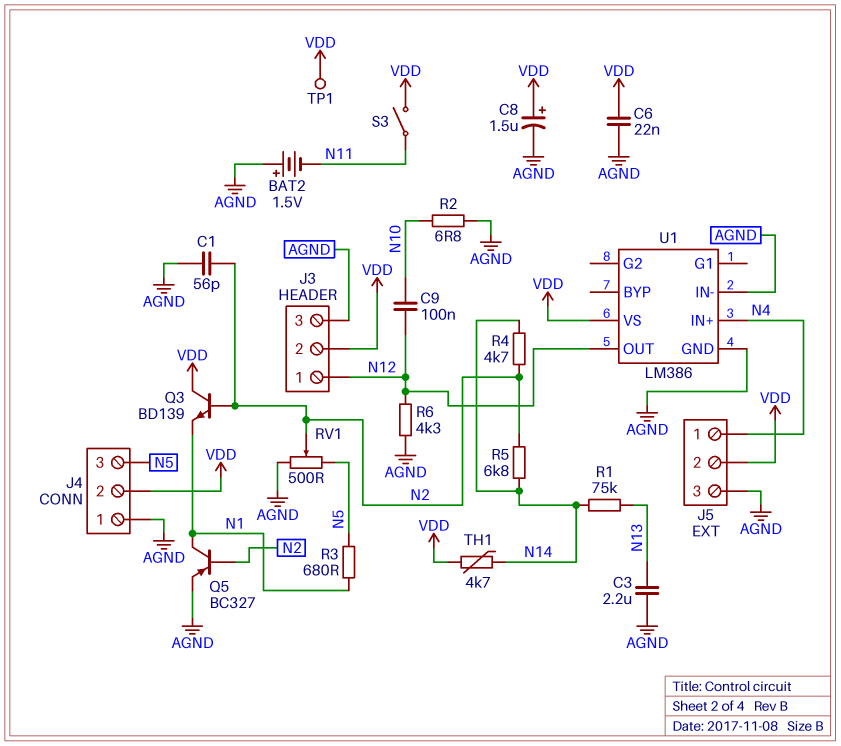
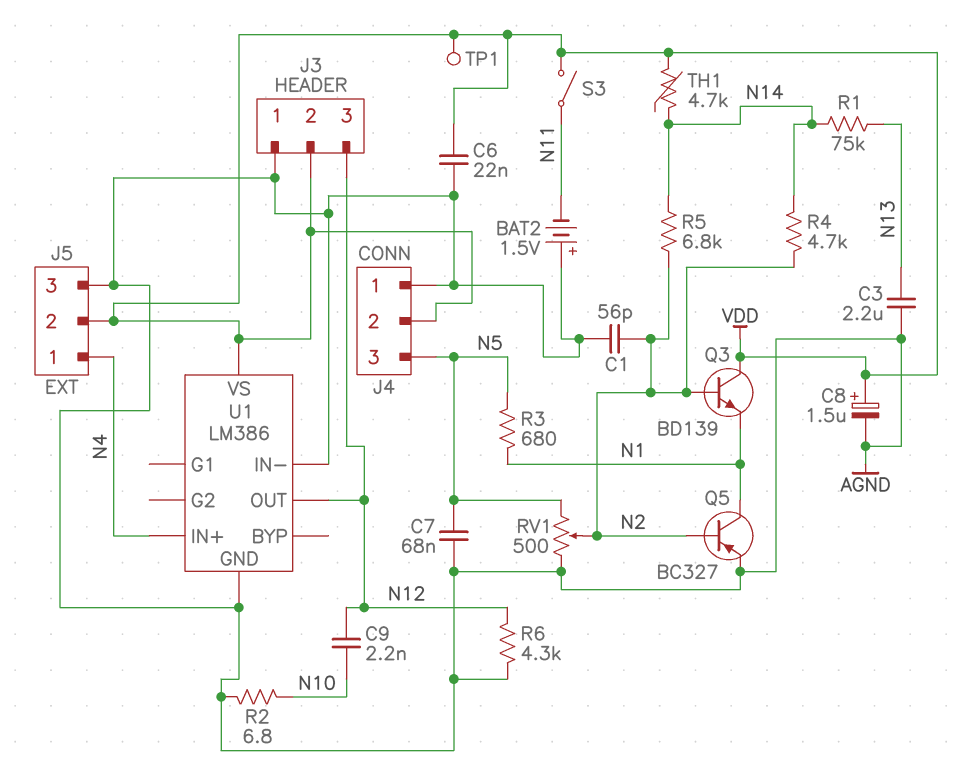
C7: none -> 68nF (AGND, N5)
C9: 100nF (N10, N12) -> 2.2nF (N10, N12)
J3 pin 1: N12 -> AGND
J3 pin 3: AGND -> N12

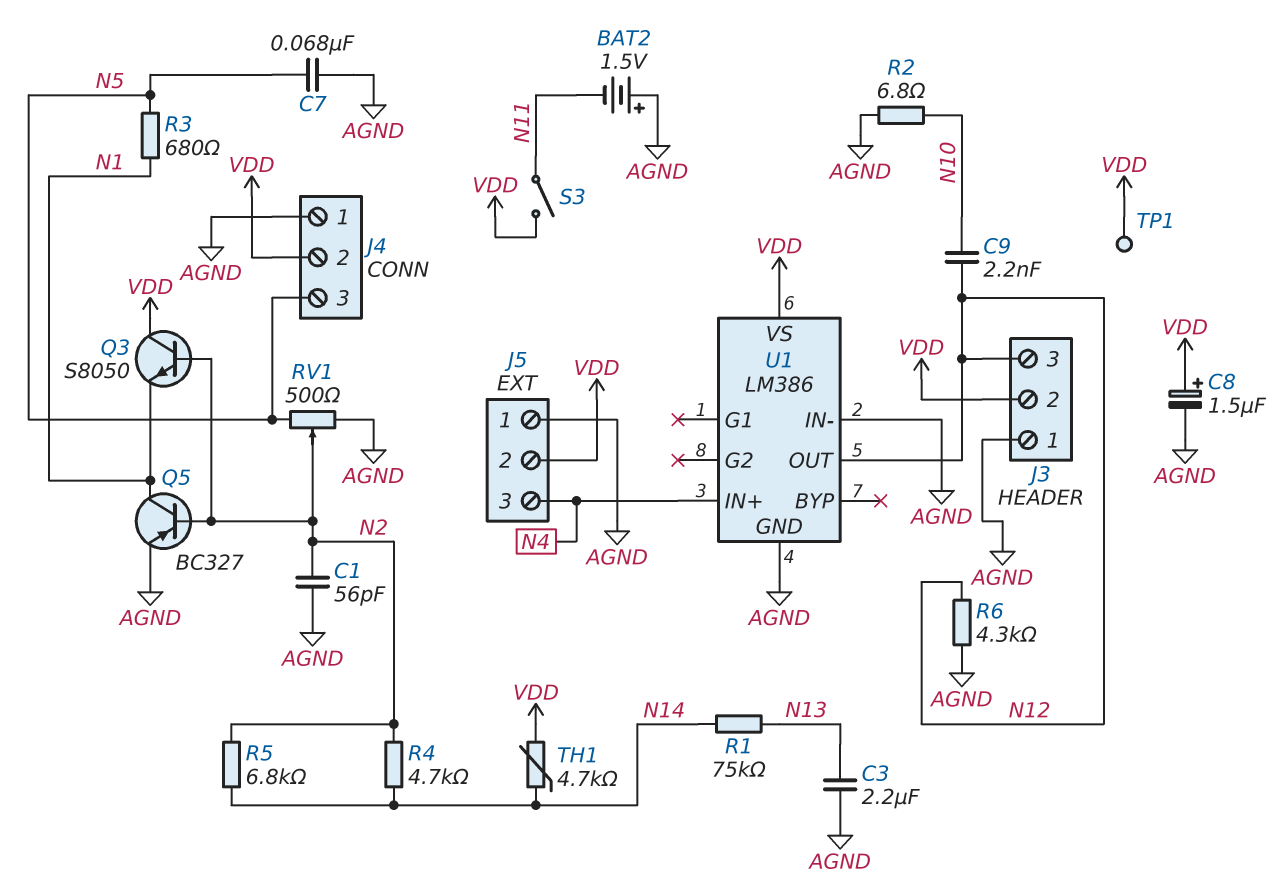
C6: 22nF (AGND, VDD) -> none
J5 pin 1: N4 -> AGND
J5 pin 3: AGND -> N4
Q3: NPN BD139 (B N2, C VDD, E N1) -> NPN S8050 (B N2, C VDD, E N1)

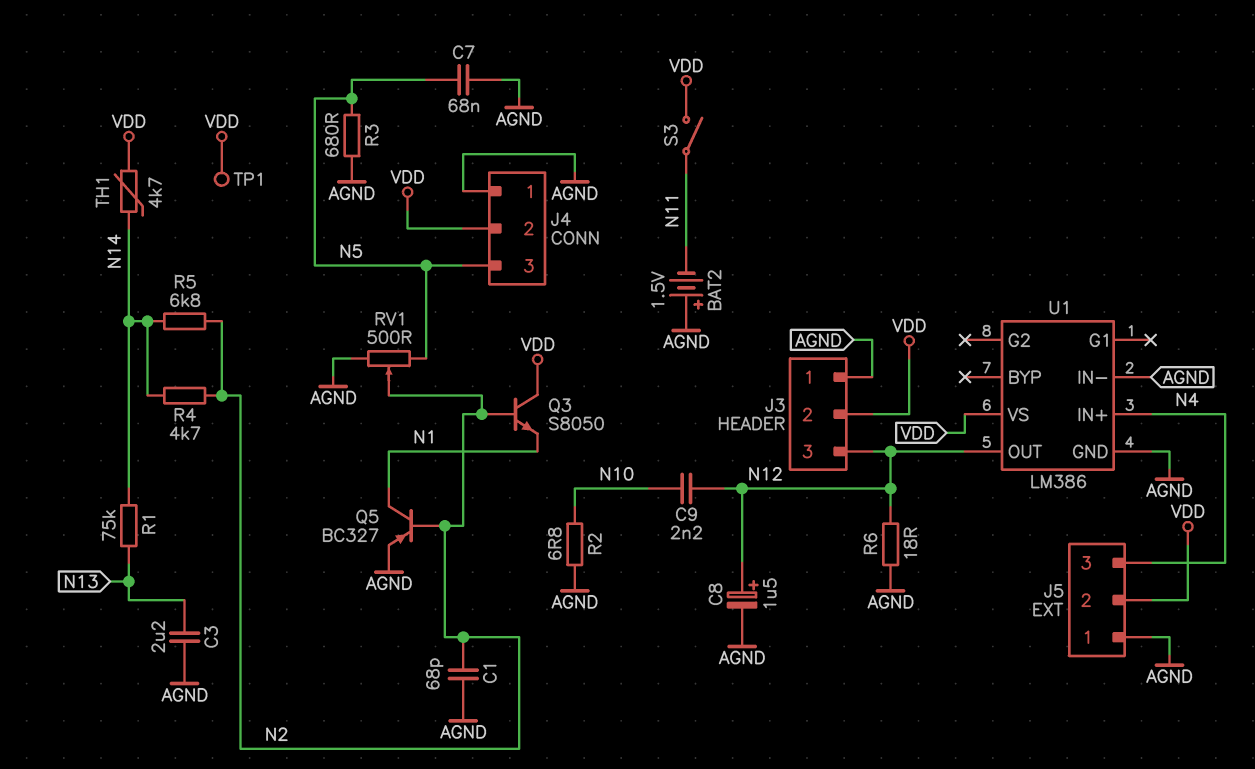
C1: 56pF (AGND, N2) -> 68pF (AGND, N2)
C8: 1.5uF (plus VDD, minus AGND) -> 1.5uF (plus N12, minus AGND)
R3: 680 (N1, N5) -> 680 (AGND, N5)
R6: 4.3k (AGND, N12) -> 18 (AGND, N12)

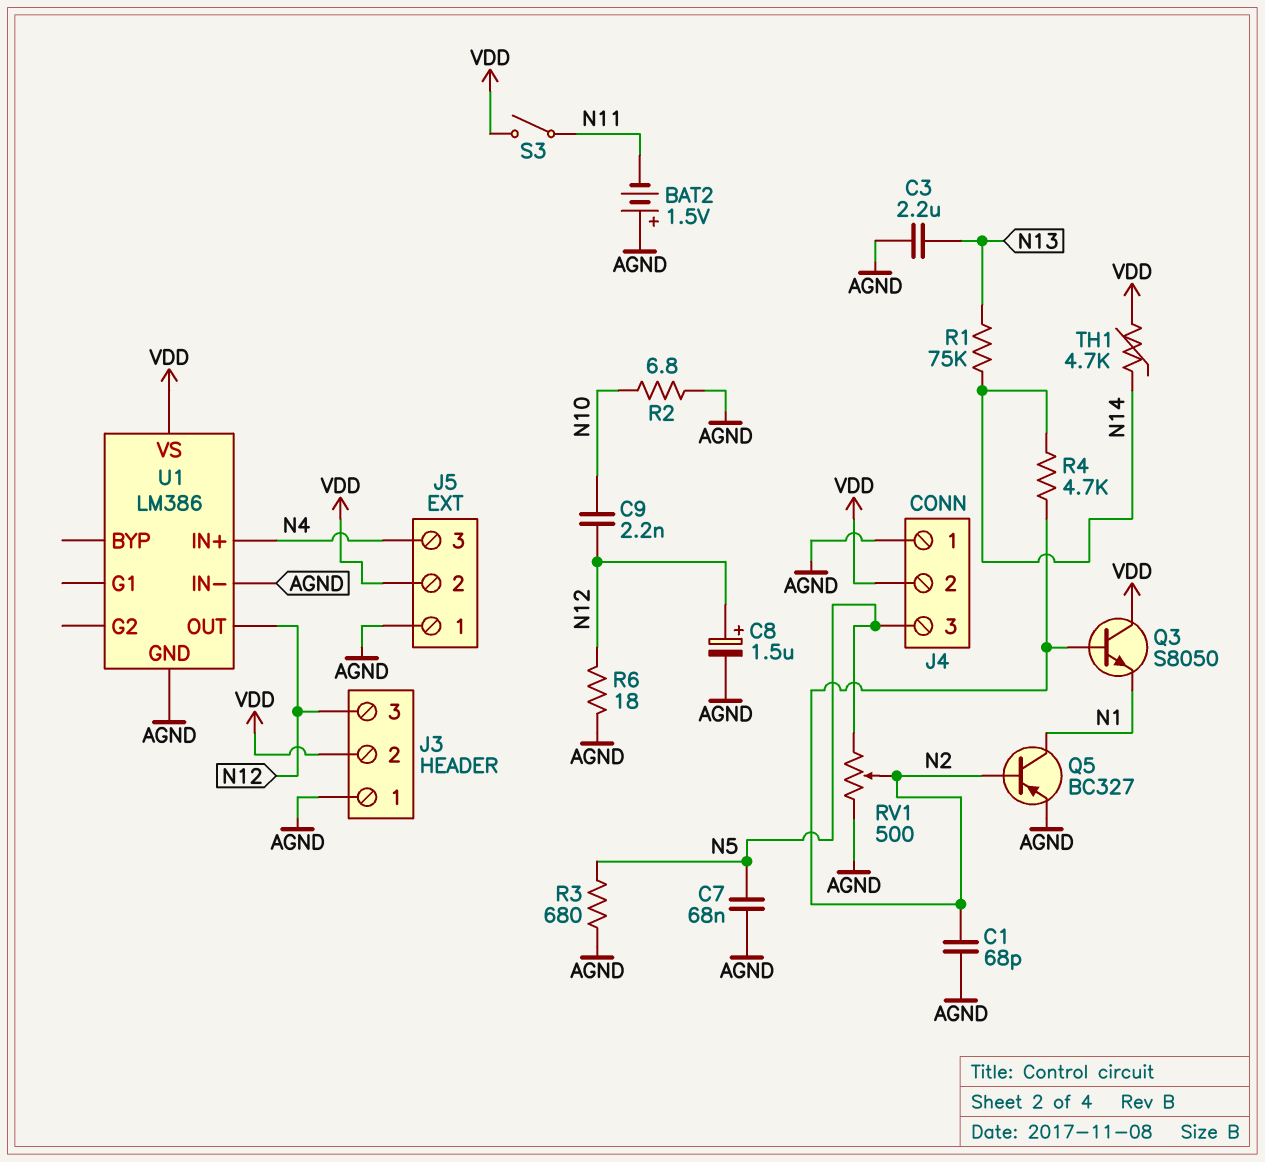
R5: 6.8k (N2, N14) -> none
TP1: test point (VDD) -> none

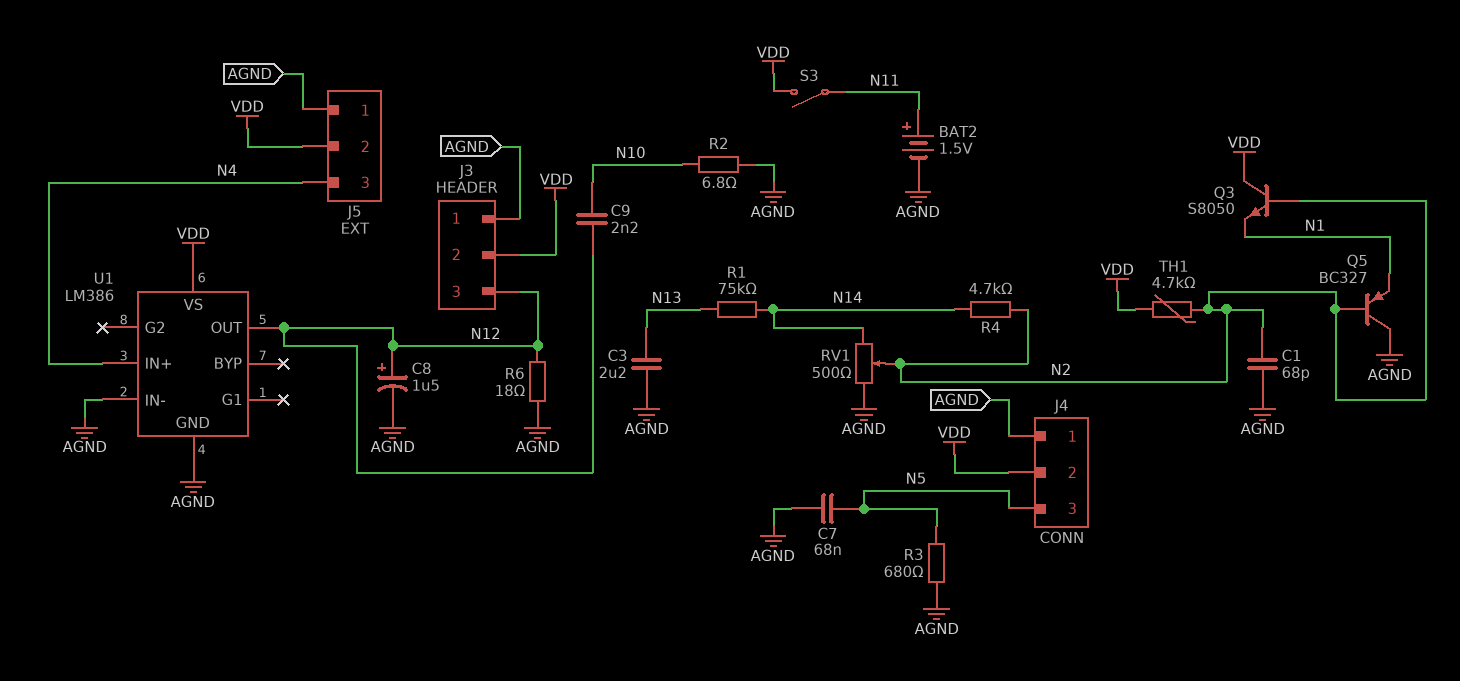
BAT2: 1.5V (plus AGND, minus N11) -> 1.5V (plus N11, minus AGND)
Q5: PNP BC327 (B N2, C N1, E AGND) -> PNP BC327 (B N2, C AGND, E N1)
RV1: 500 (AGND, N5, wiper N2) -> 500 (AGND, N14, wiper N2)
TH1: 4.7k (N14, VDD) -> 4.7k (N2, VDD)

